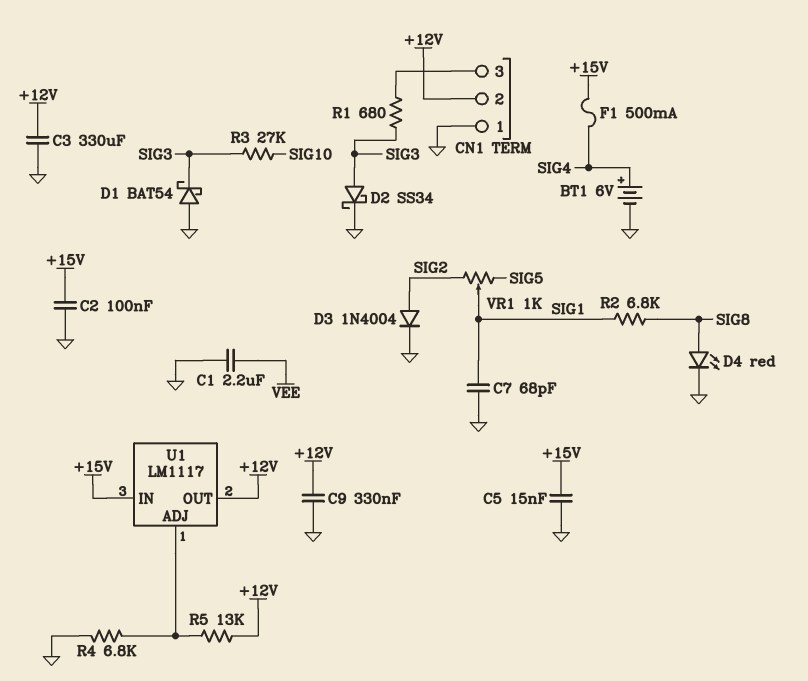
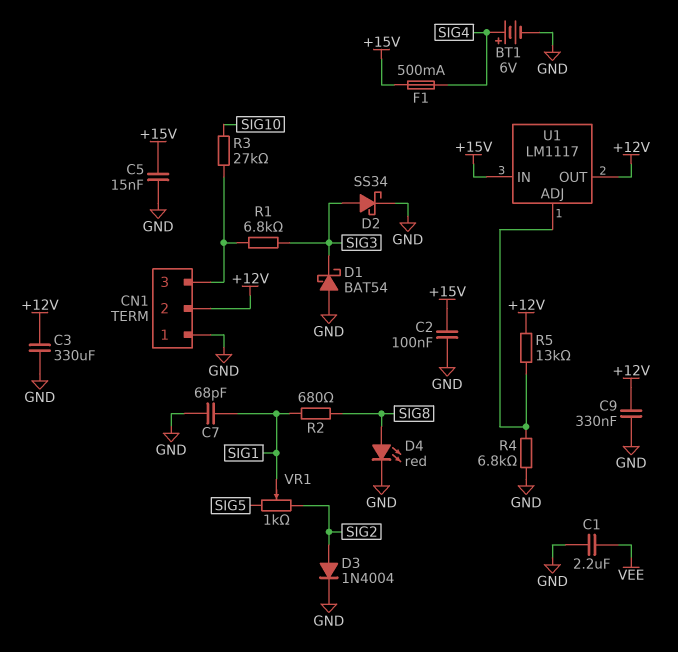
R1: 680 (CN1/3, SIG3) -> 6.8k (CN1/3, SIG3)
R2: 6.8k (SIG1, SIG8) -> 680 (SIG1, SIG8)
R3: 27k (SIG3, SIG10) -> 27k (CN1/3, SIG10)

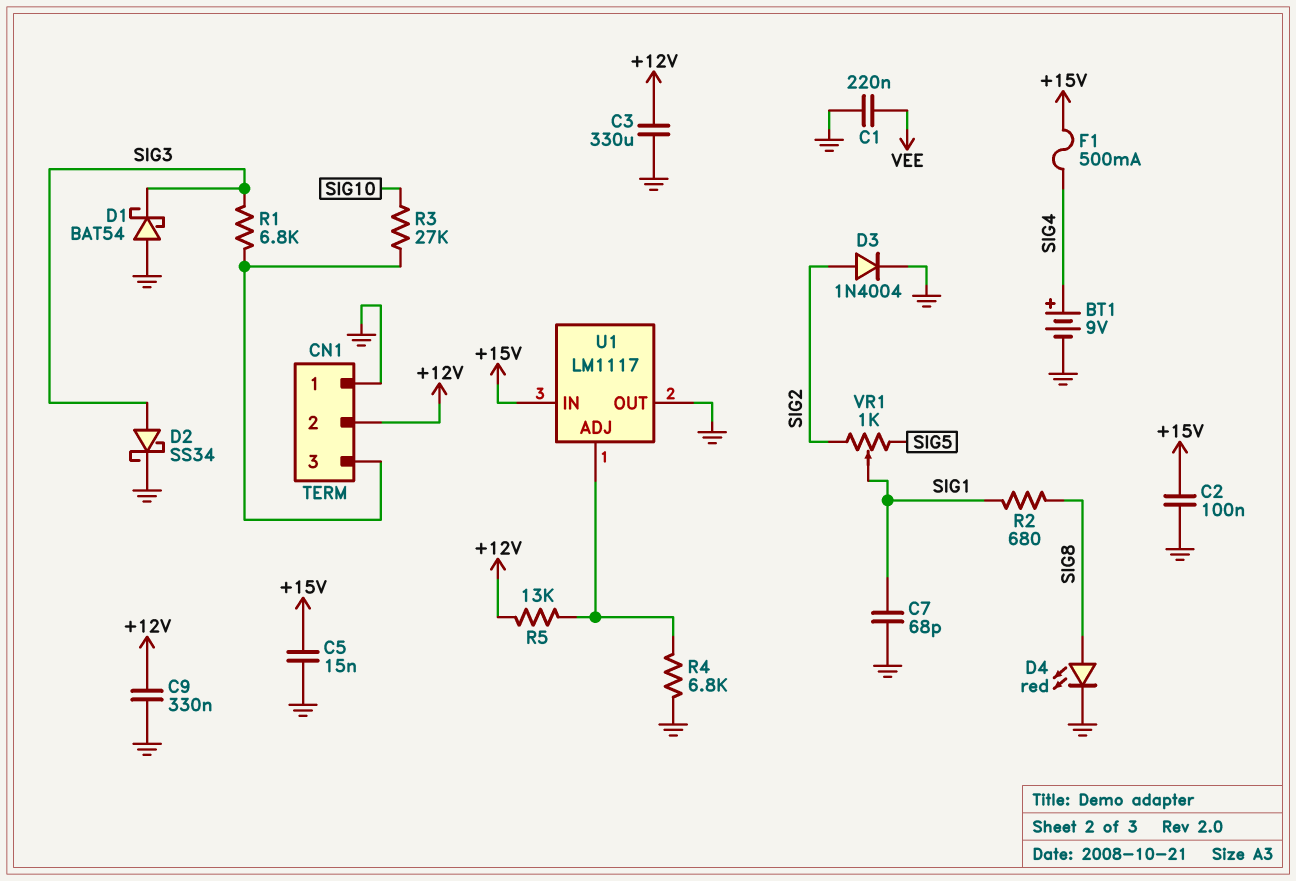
BT1: 6V (plus SIG4, minus GND) -> 9V (plus SIG4, minus GND)
C1: 2.2uF (GND, VEE) -> 220nF (GND, VEE)
U1 pin OUT: +12V -> GND

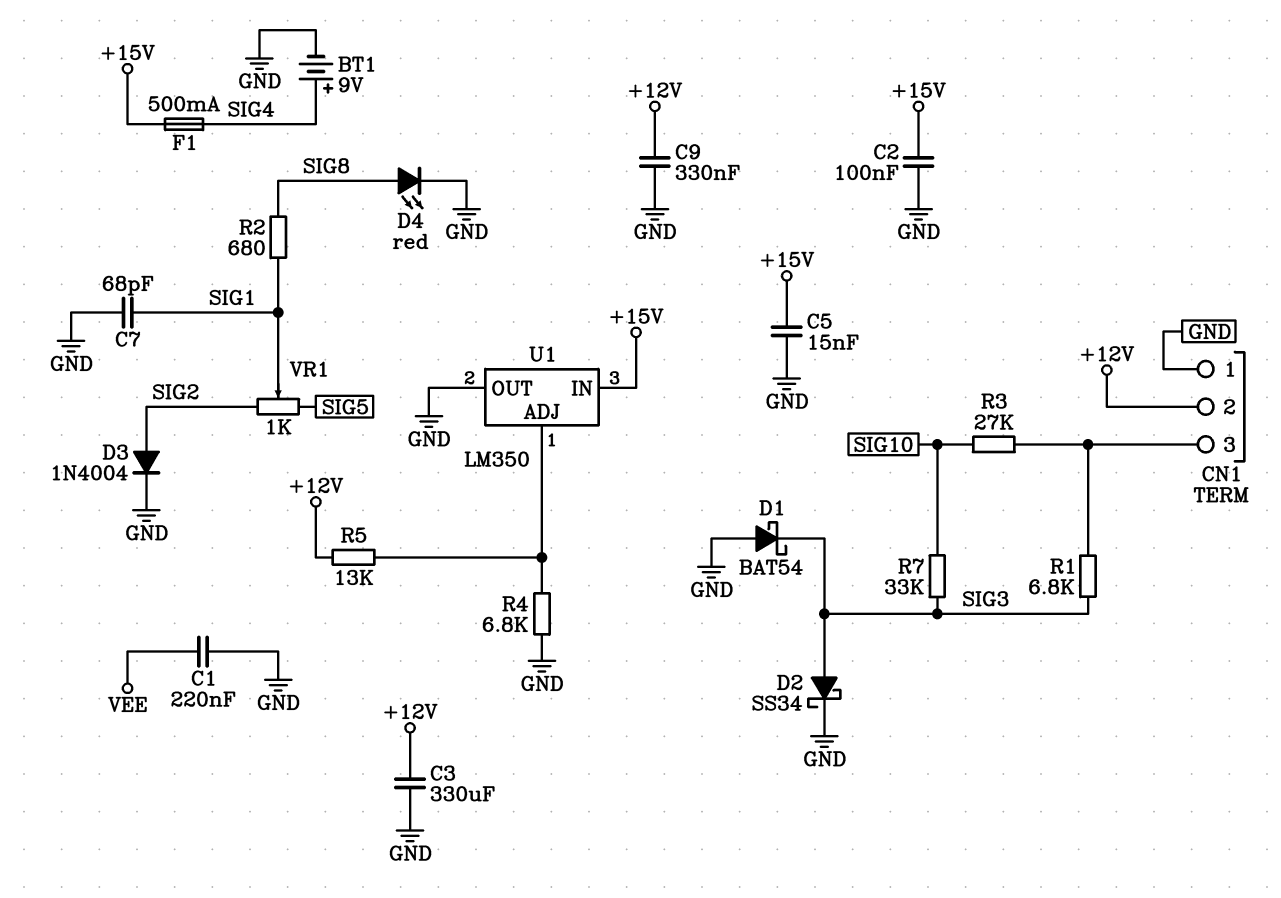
R7: none -> 33k (SIG3, SIG10)
U1: LM1117 -> LM350

